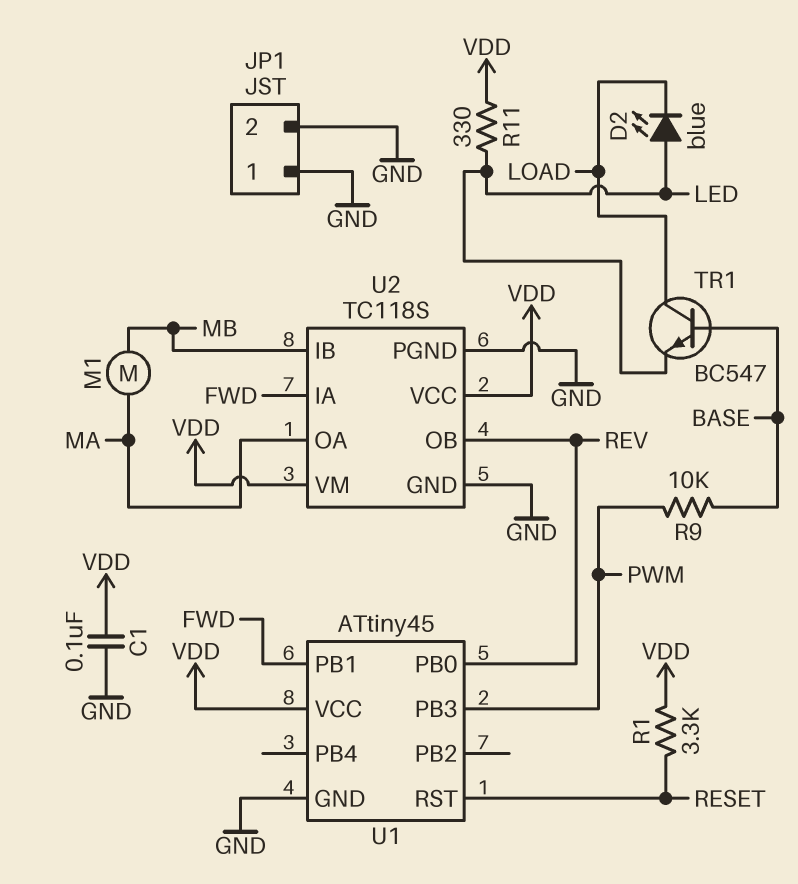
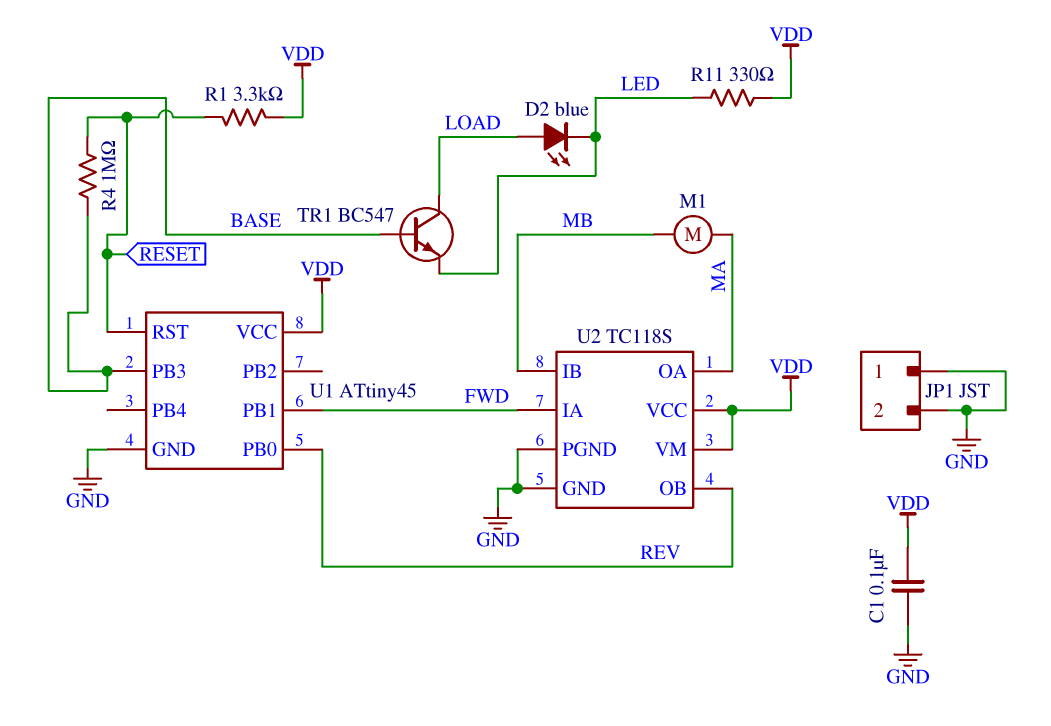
D2: LED blue (A LED, K LOAD) -> LED blue (A LOAD, K LED)
R4: none -> 1M (BASE, RESET)
R9: 10k (BASE, PWM) -> none
U1 pin PB3: PWM -> BASE

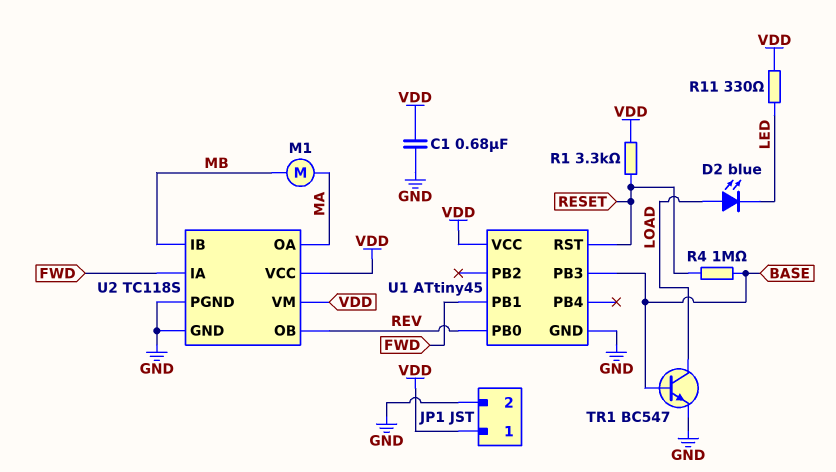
C1: 100nF (GND, VDD) -> 680nF (GND, VDD)
JP1 pin 1: GND -> VDD
TR1: NPN BC547 (B BASE, C LOAD, E LED) -> NPN BC547 (B BASE, C LOAD, E GND)

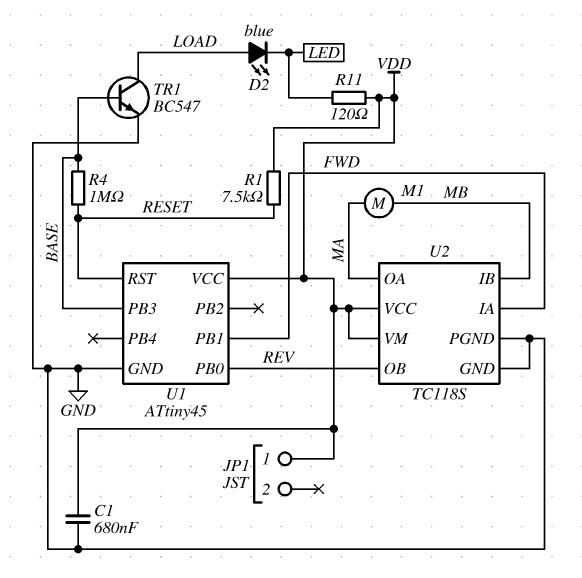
JP1 pin 2: GND -> none
R1: 3.3k (RESET, VDD) -> 7.5k (RESET, VDD)
R11: 330 (LED, VDD) -> 120 (LED, VDD)

